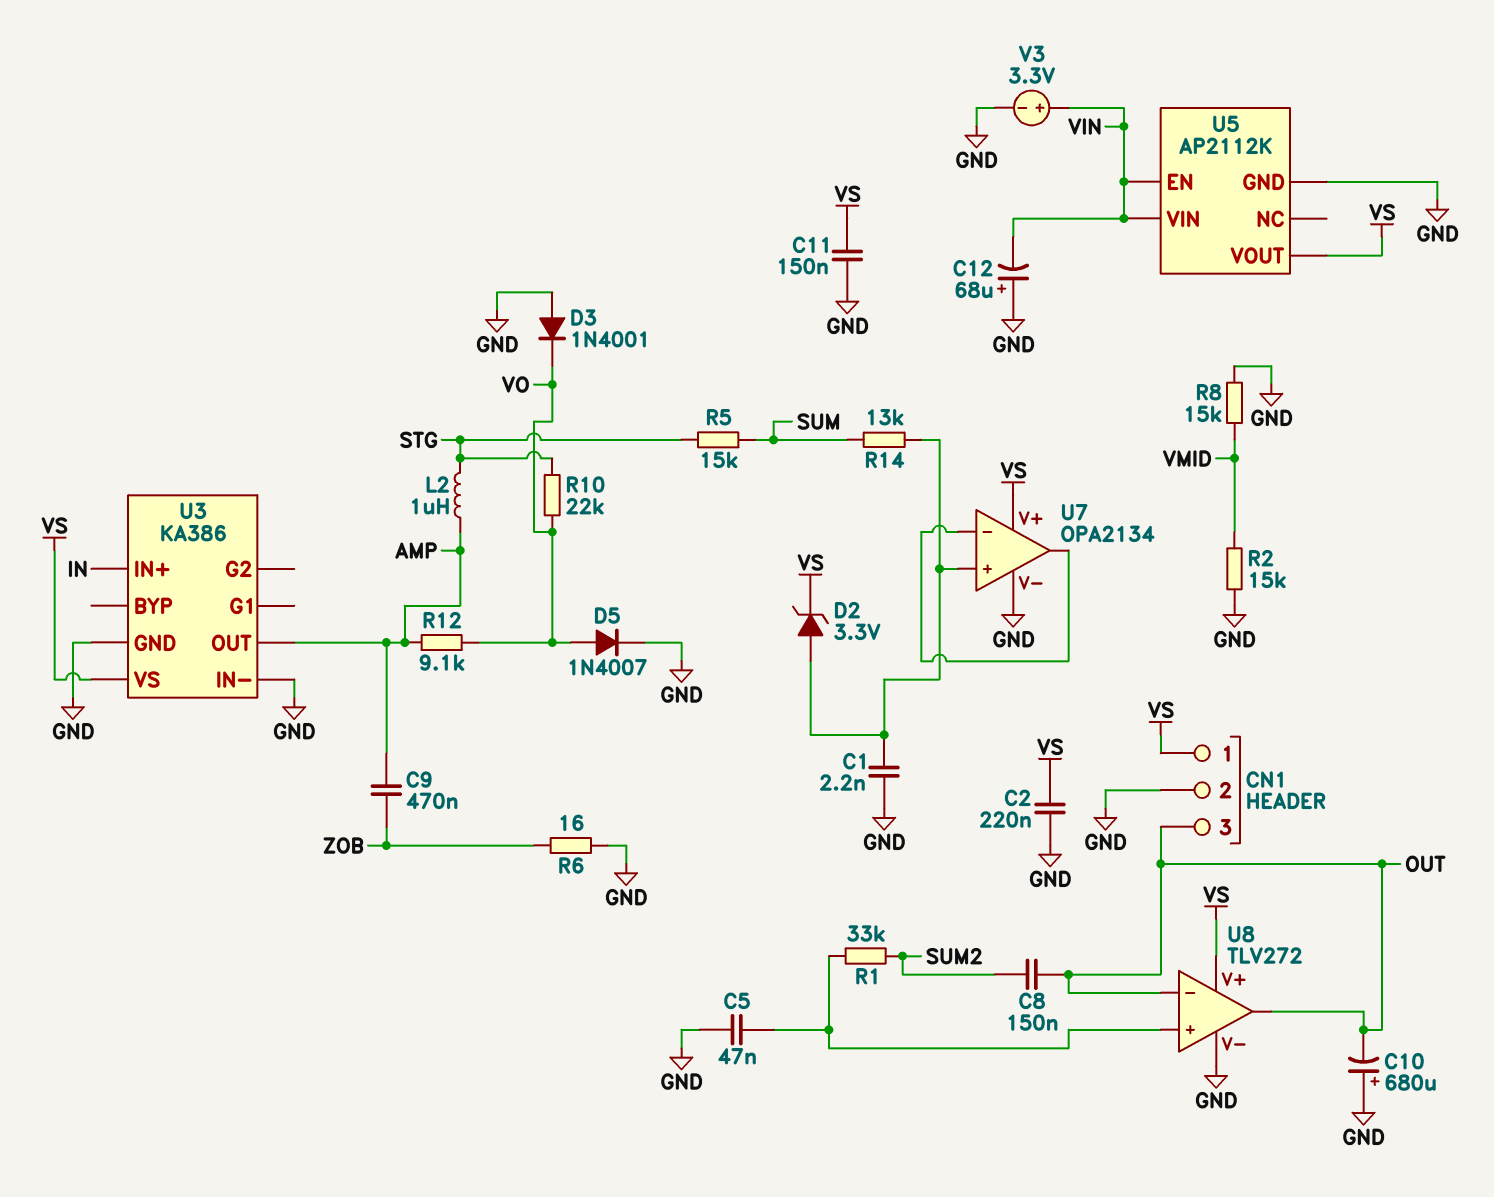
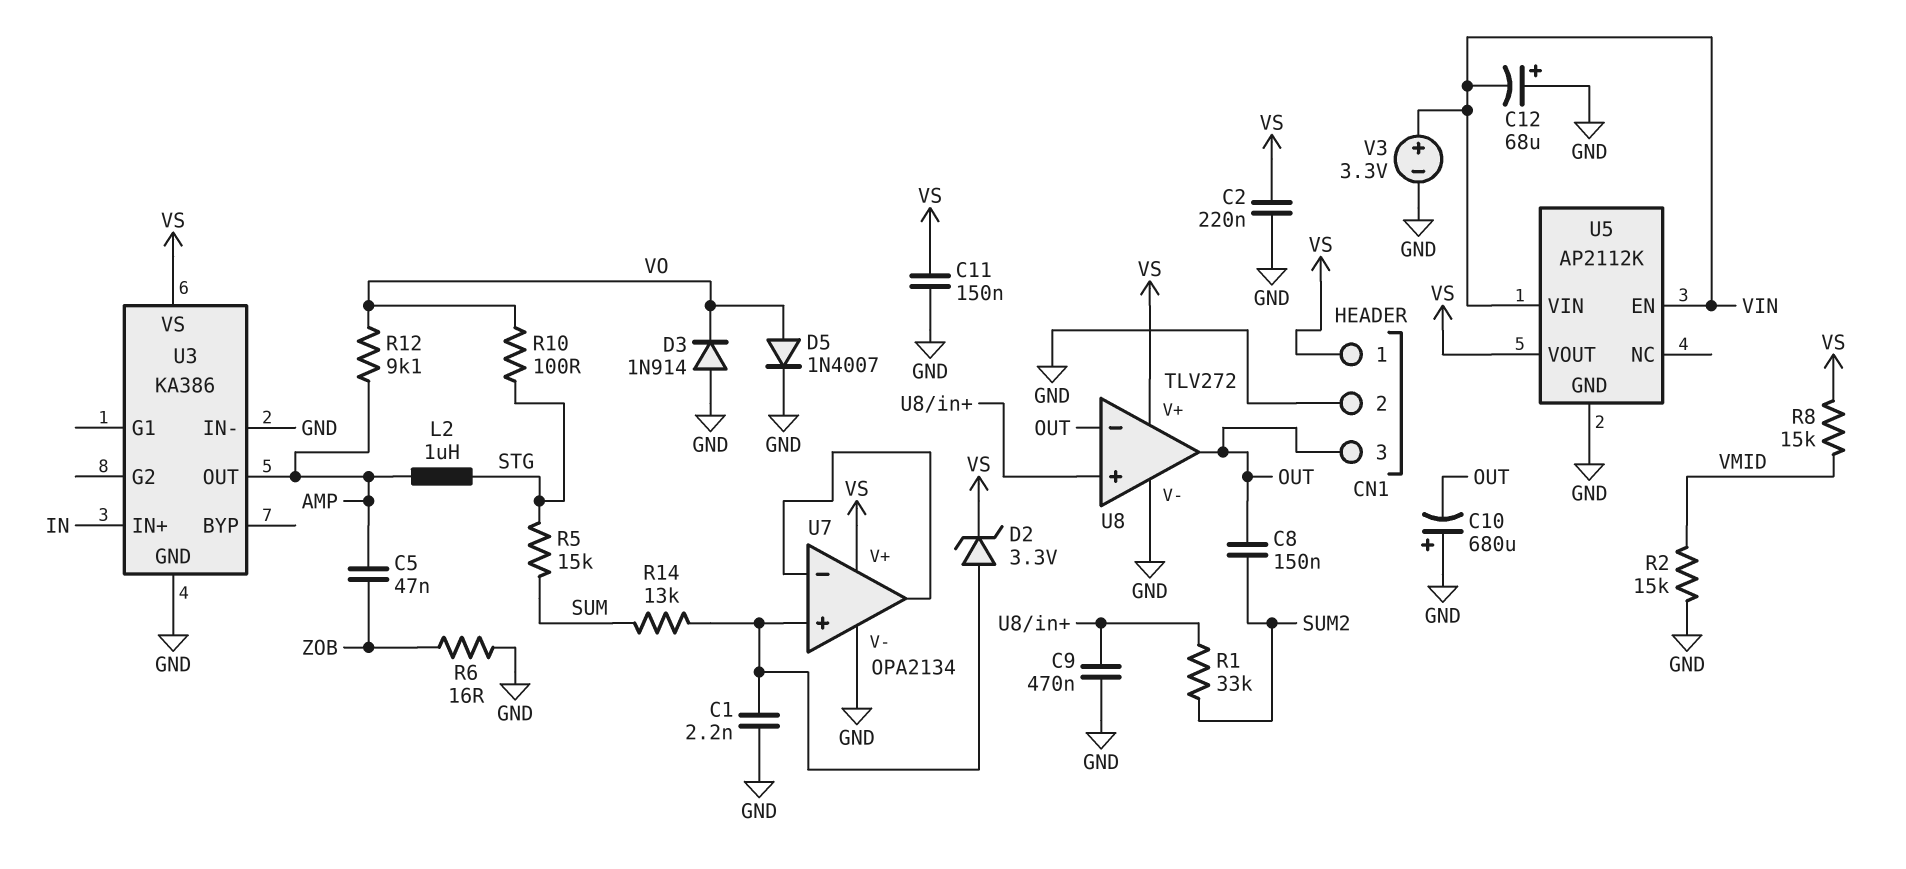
C5: 47nF (GND, U8/in+) -> 47nF (AMP, ZOB)
C9: 470nF (AMP, ZOB) -> 470nF (GND, U8/in+)
D3: diode 1N4001 (A GND, K VO) -> diode 1N914 (A GND, K VO)
R8: 15k (GND, VMID) -> 15k (VMID, VS)
R10: 22k (STG, VO) -> 100 (STG, VO)

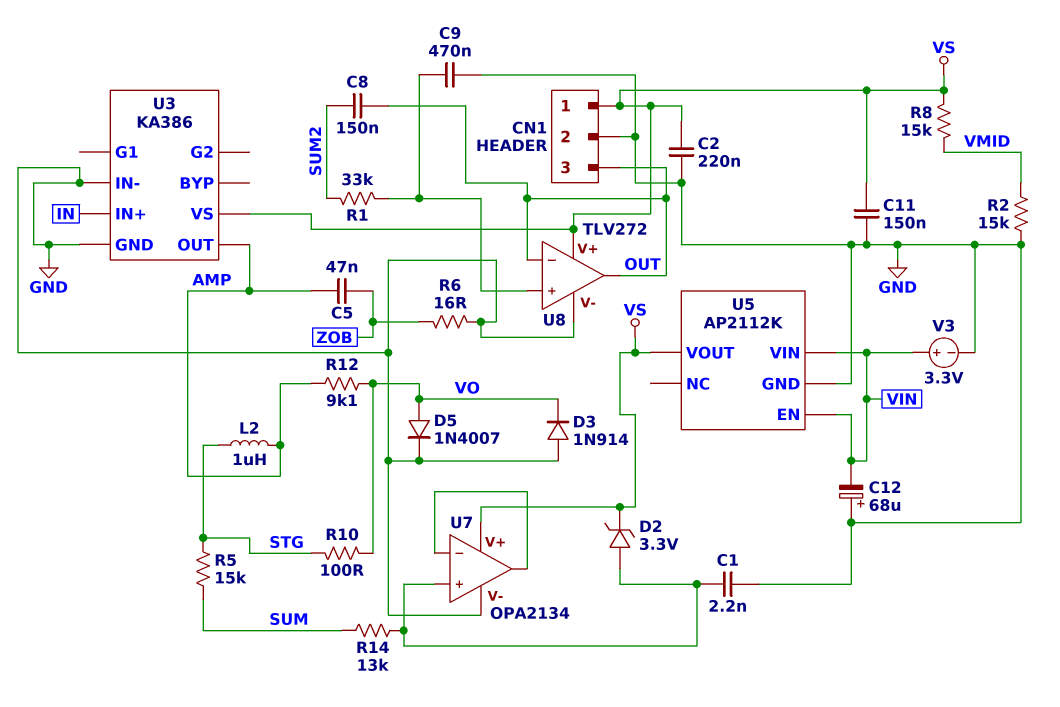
C10: 680uF (plus GND, minus OUT) -> none

